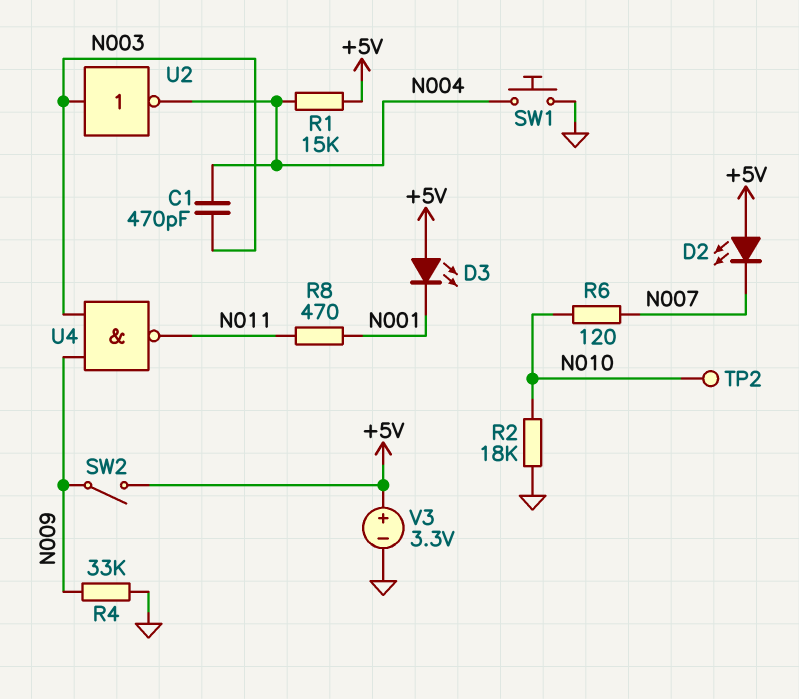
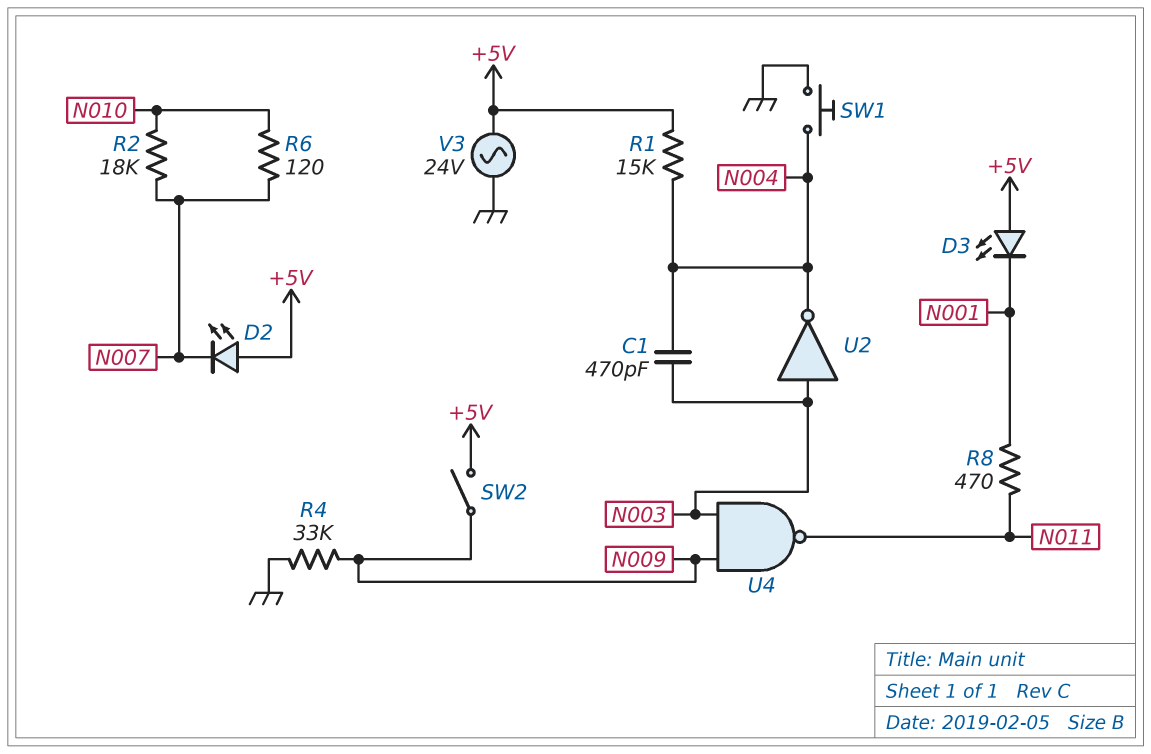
R2: 18k (GND, N010) -> 18k (N007, N010)
TP2: test point (N010) -> none
V3: 3.3V (plus +5V, minus GND) -> AC 24V (+5V, GND)

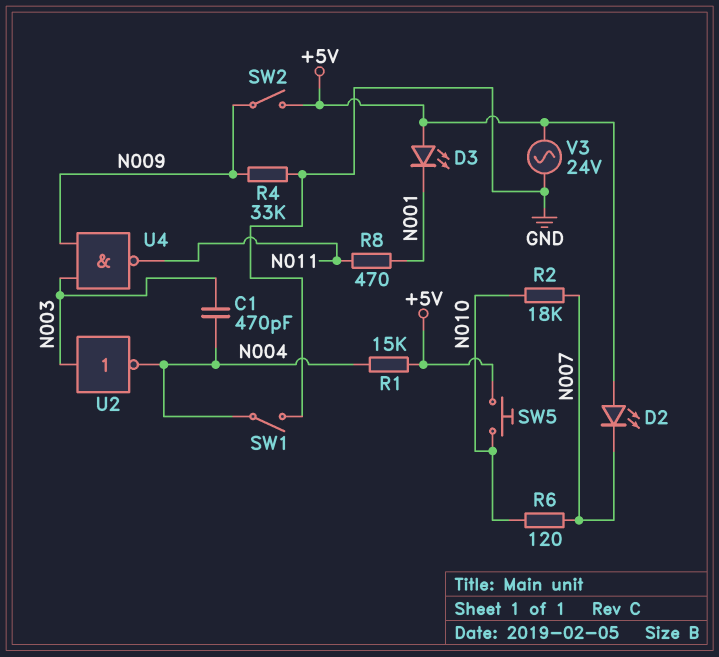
SW1: button (GND, N004) -> switch (GND, N004)
SW5: none -> button (+5V, N010)

